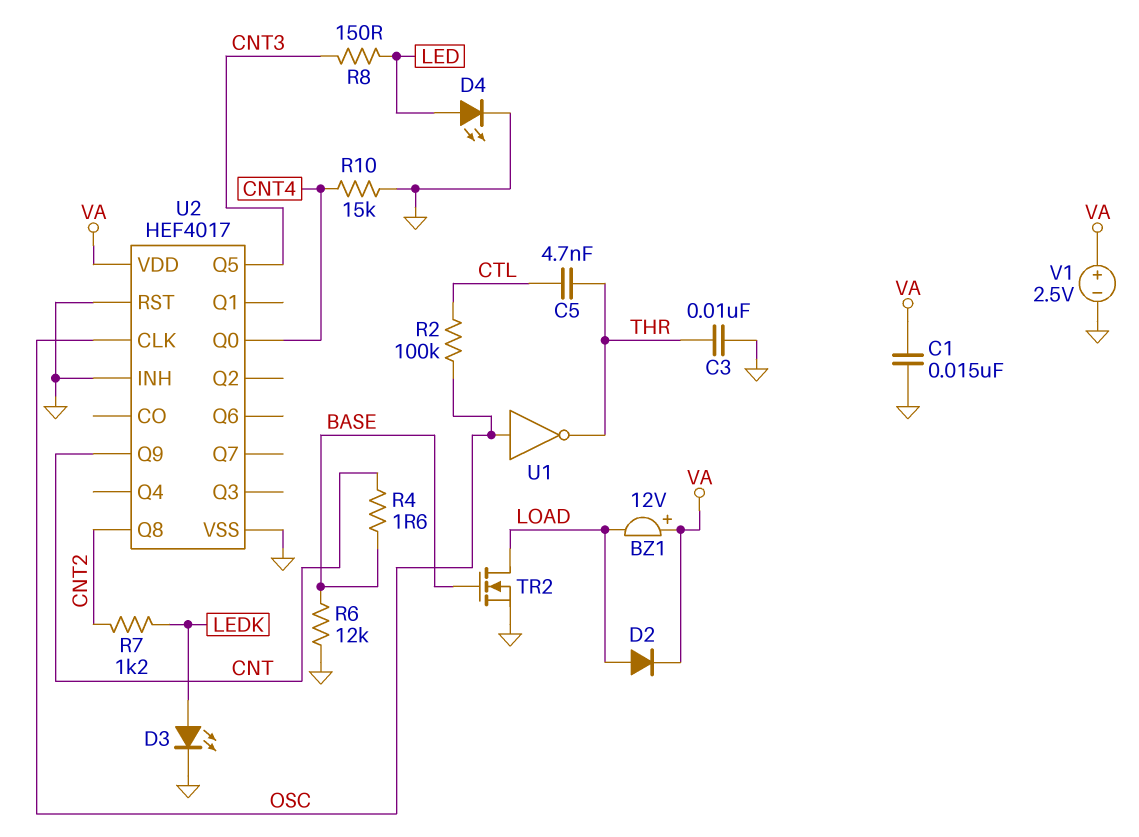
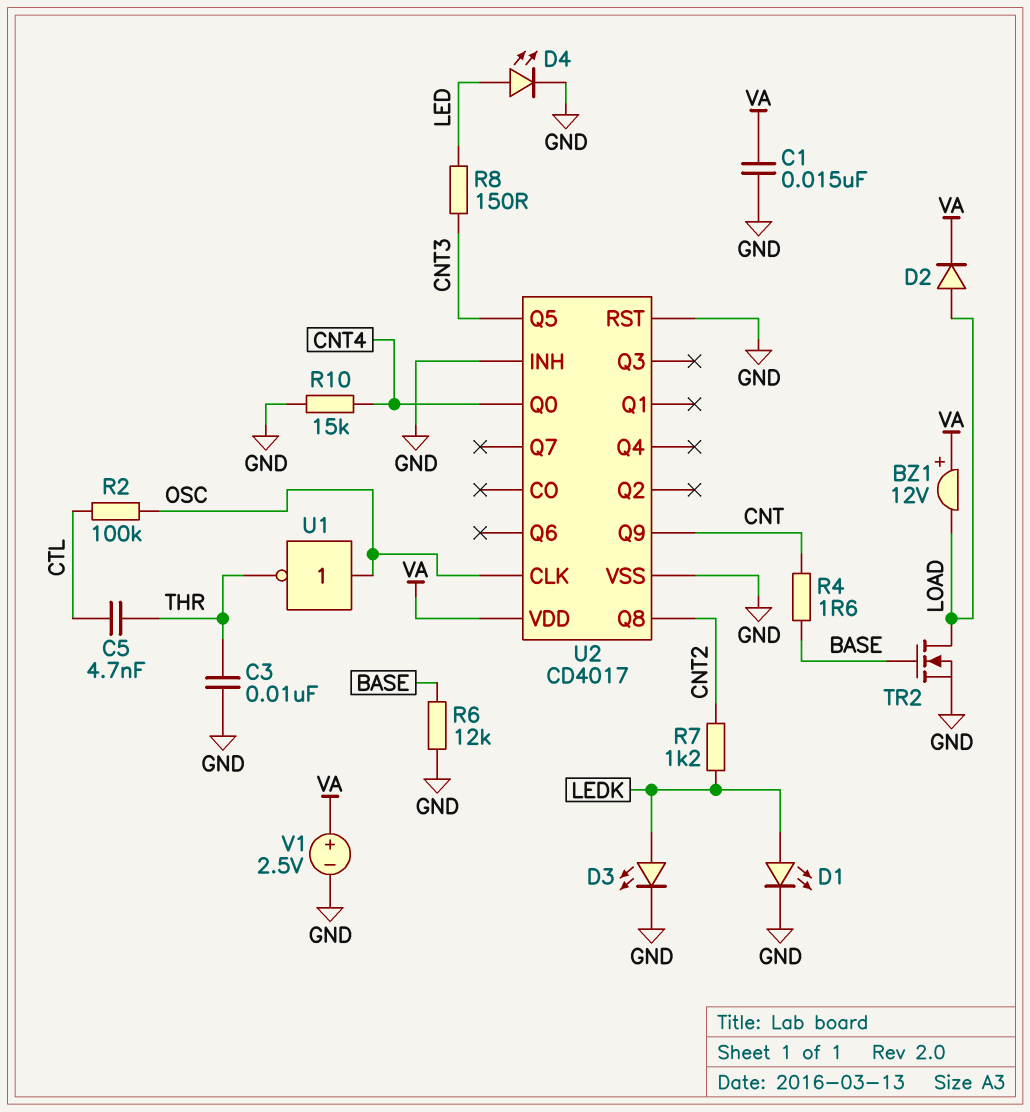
D1: none -> LED (A LEDK, K GND)
U2: HEF4017 -> CD4017

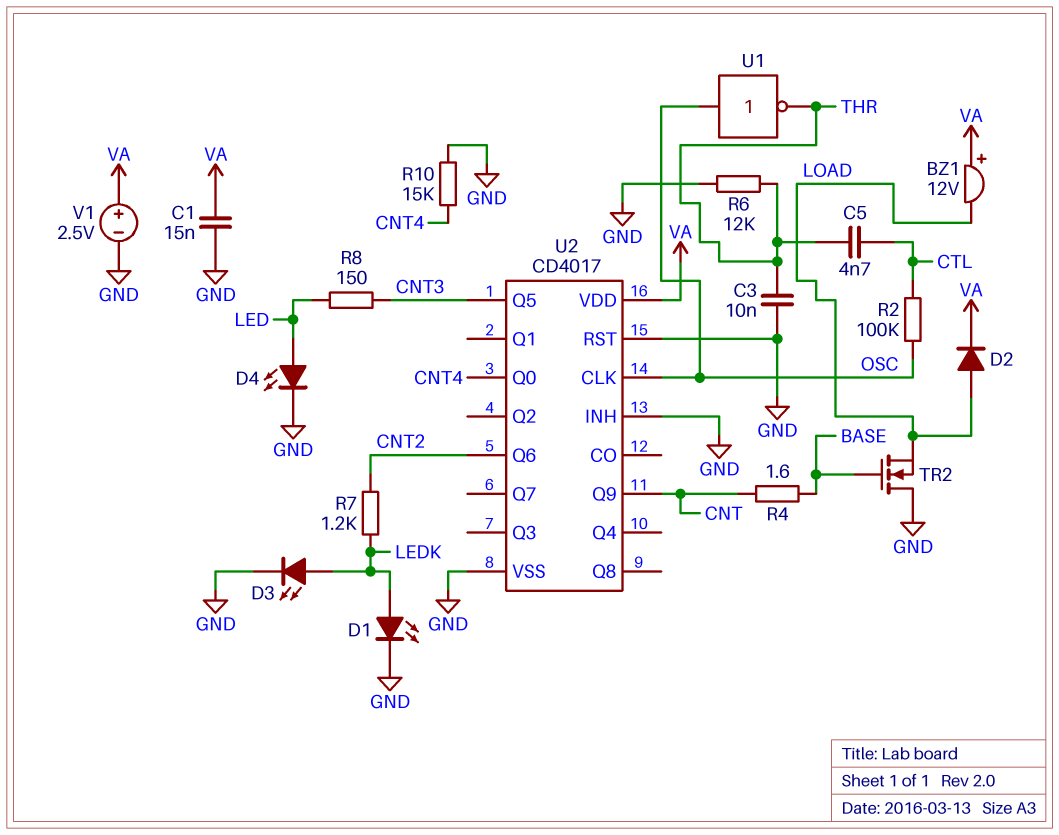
R6: 12k (BASE, GND) -> 12k (GND, THR)
TR2: NMOS (G BASE, D LOAD, S GND) -> NMOS (G BASE, D GND, S LOAD)
U2 pin Q6: none -> CNT2
U2 pin Q8: CNT2 -> none

